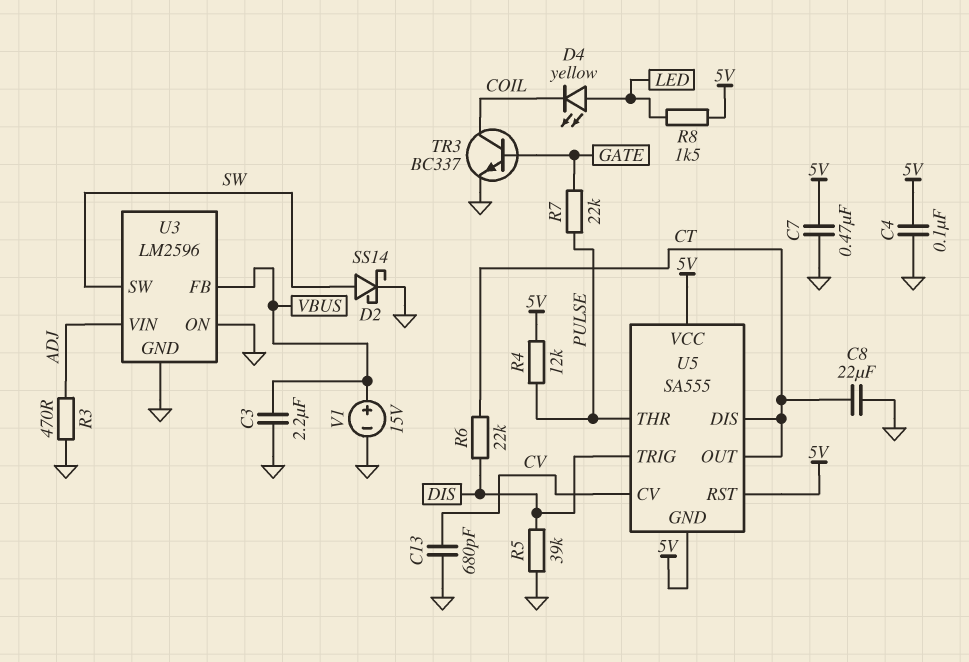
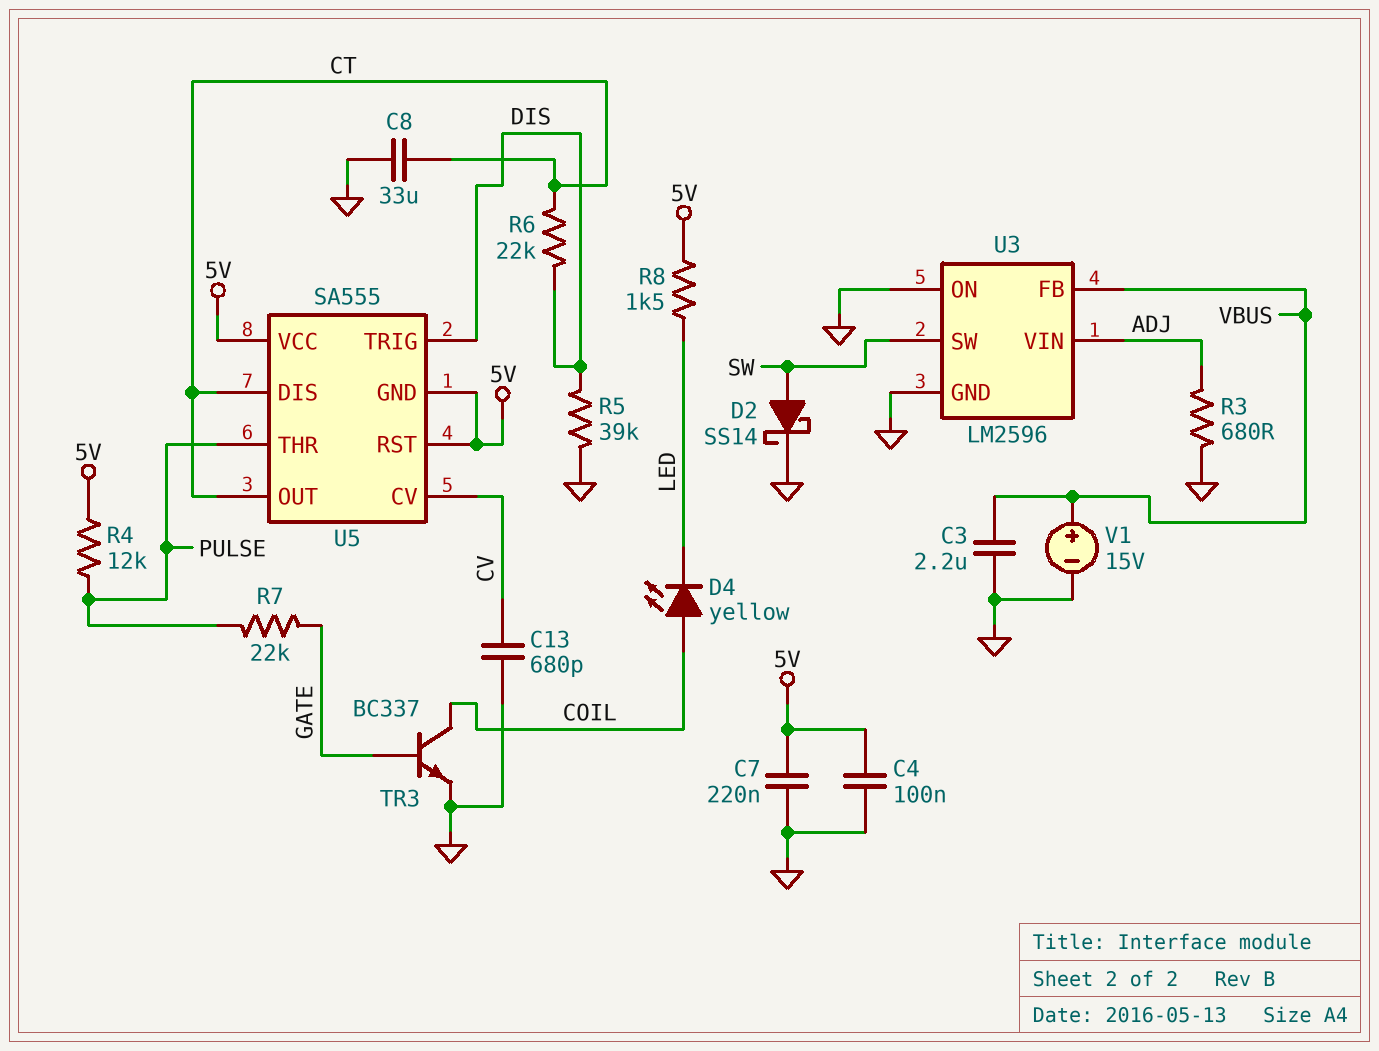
C7: 470nF (5V, GND) -> 220nF (5V, GND)
C8: 22uF (CT, GND) -> 33uF (CT, GND)
D4: LED yellow (A LED, K COIL) -> LED yellow (A COIL, K LED)
R3: 470 (ADJ, GND) -> 680 (ADJ, GND)

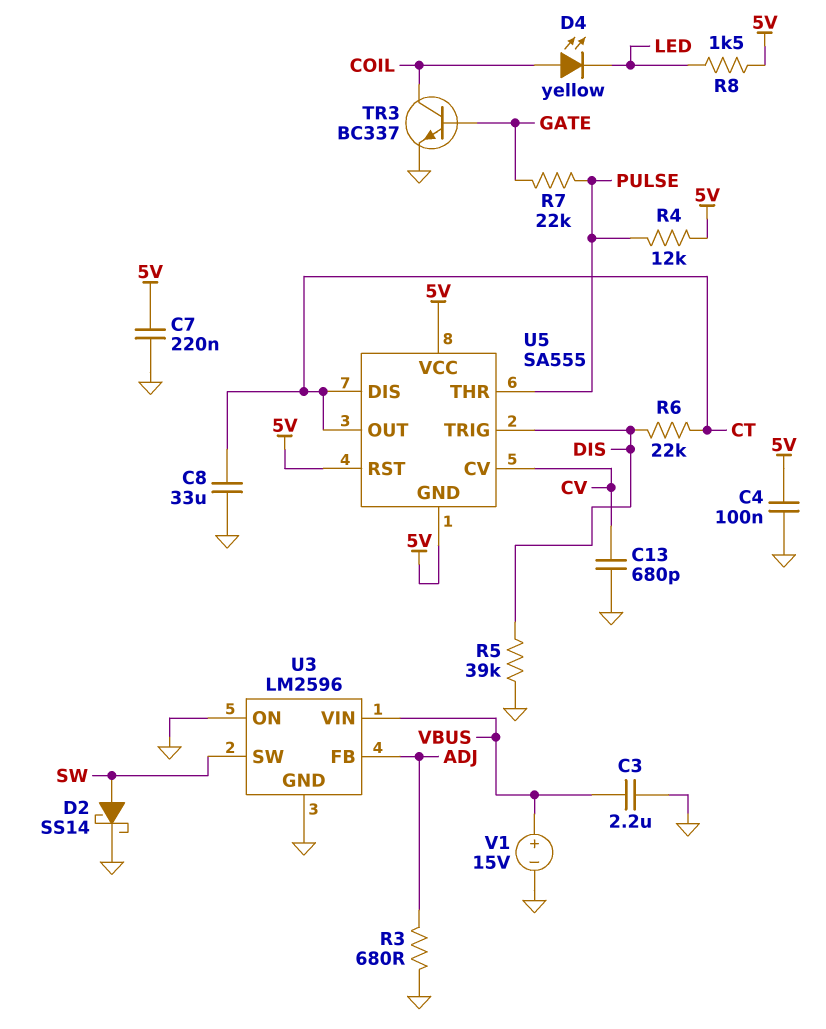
U3 pin FB: VBUS -> ADJ
U3 pin VIN: ADJ -> VBUS

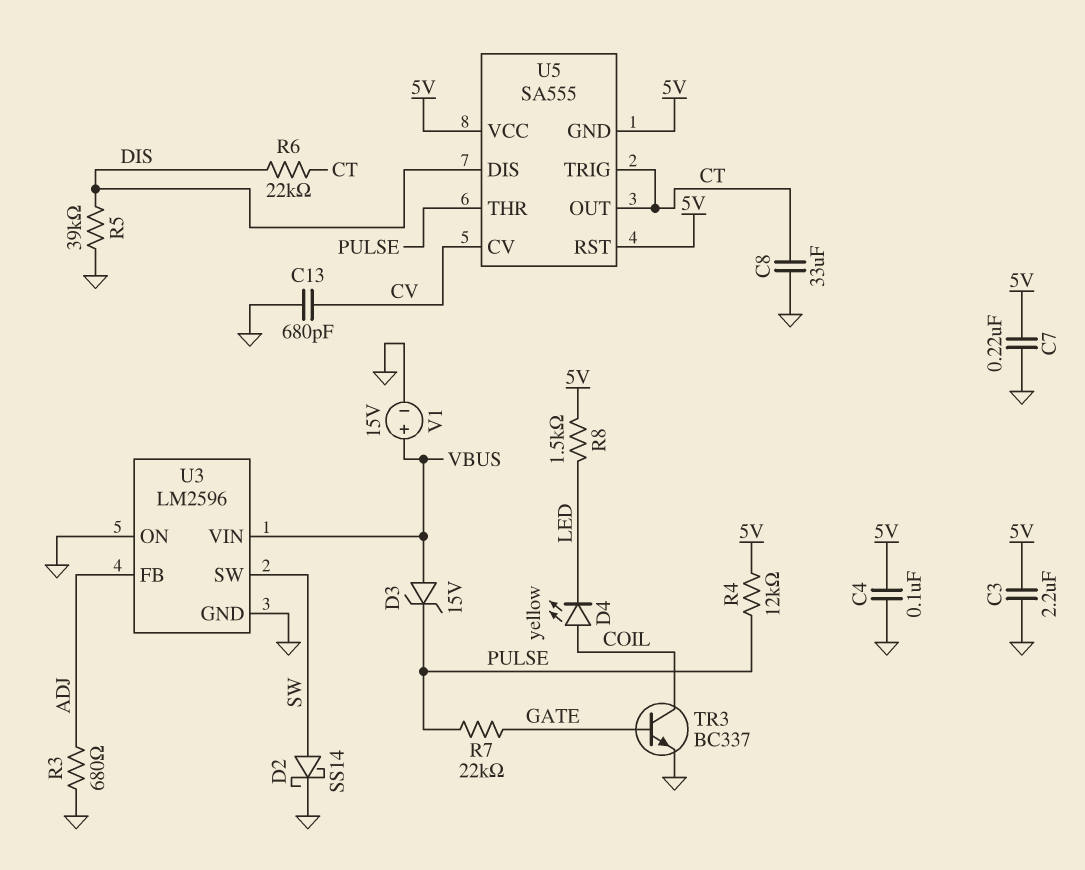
C3: 2.2uF (GND, VBUS) -> 2.2uF (5V, GND)
D3: none -> zener 15V (A VBUS, K PULSE)
U5 pin DIS: CT -> DIS
U5 pin TRIG: DIS -> CT

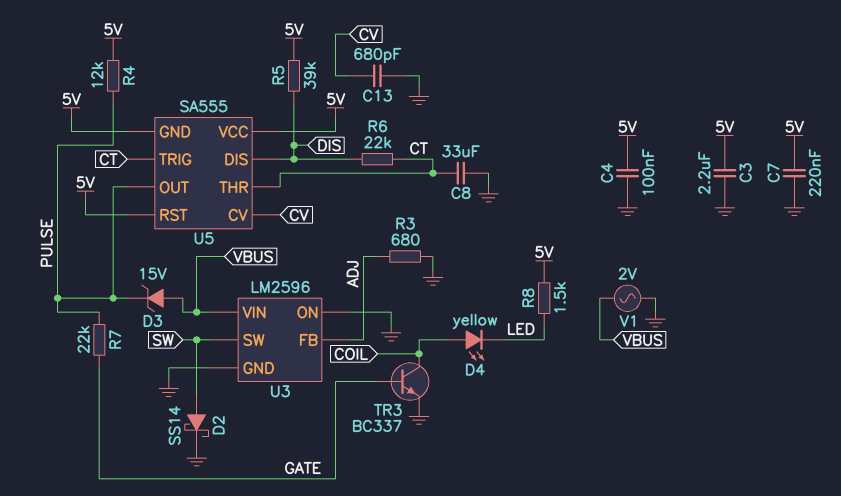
R5: 39k (DIS, GND) -> 39k (5V, DIS)
U5 pin OUT: CT -> PULSE
U5 pin THR: PULSE -> CT
V1: 15V (plus VBUS, minus GND) -> AC 2V (GND, VBUS)

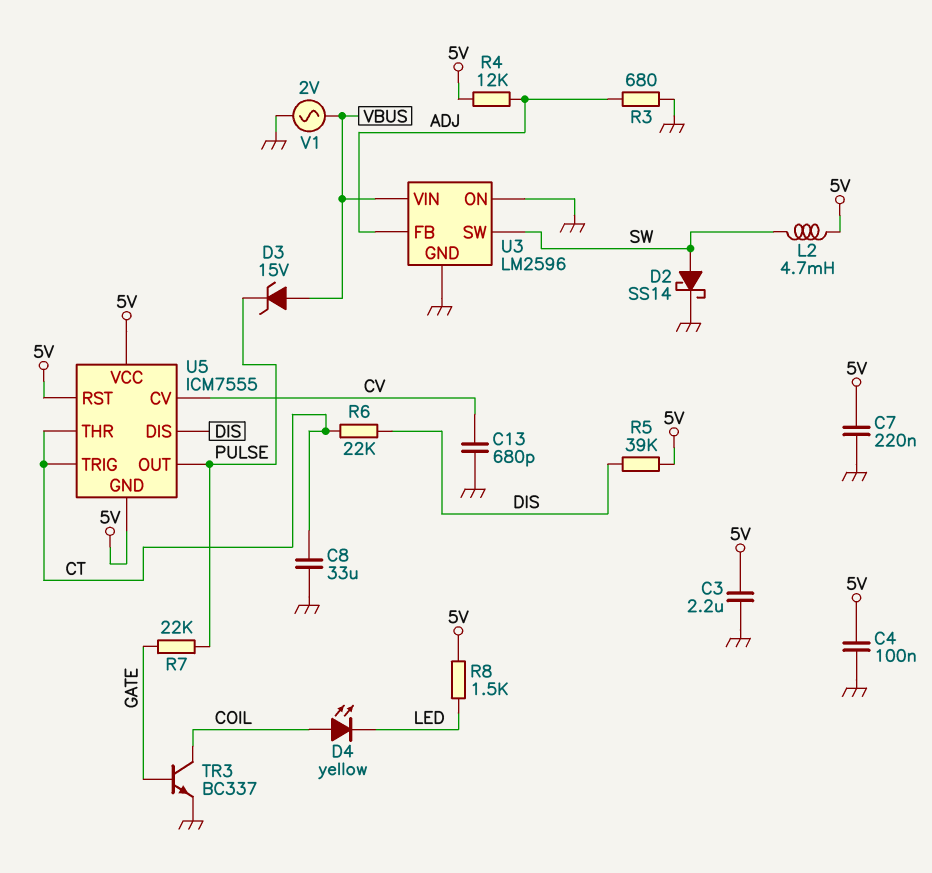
L2: none -> 4.7mH (5V, SW)
R4: 12k (5V, PULSE) -> 12k (5V, ADJ)
U5: SA555 -> ICM7555

